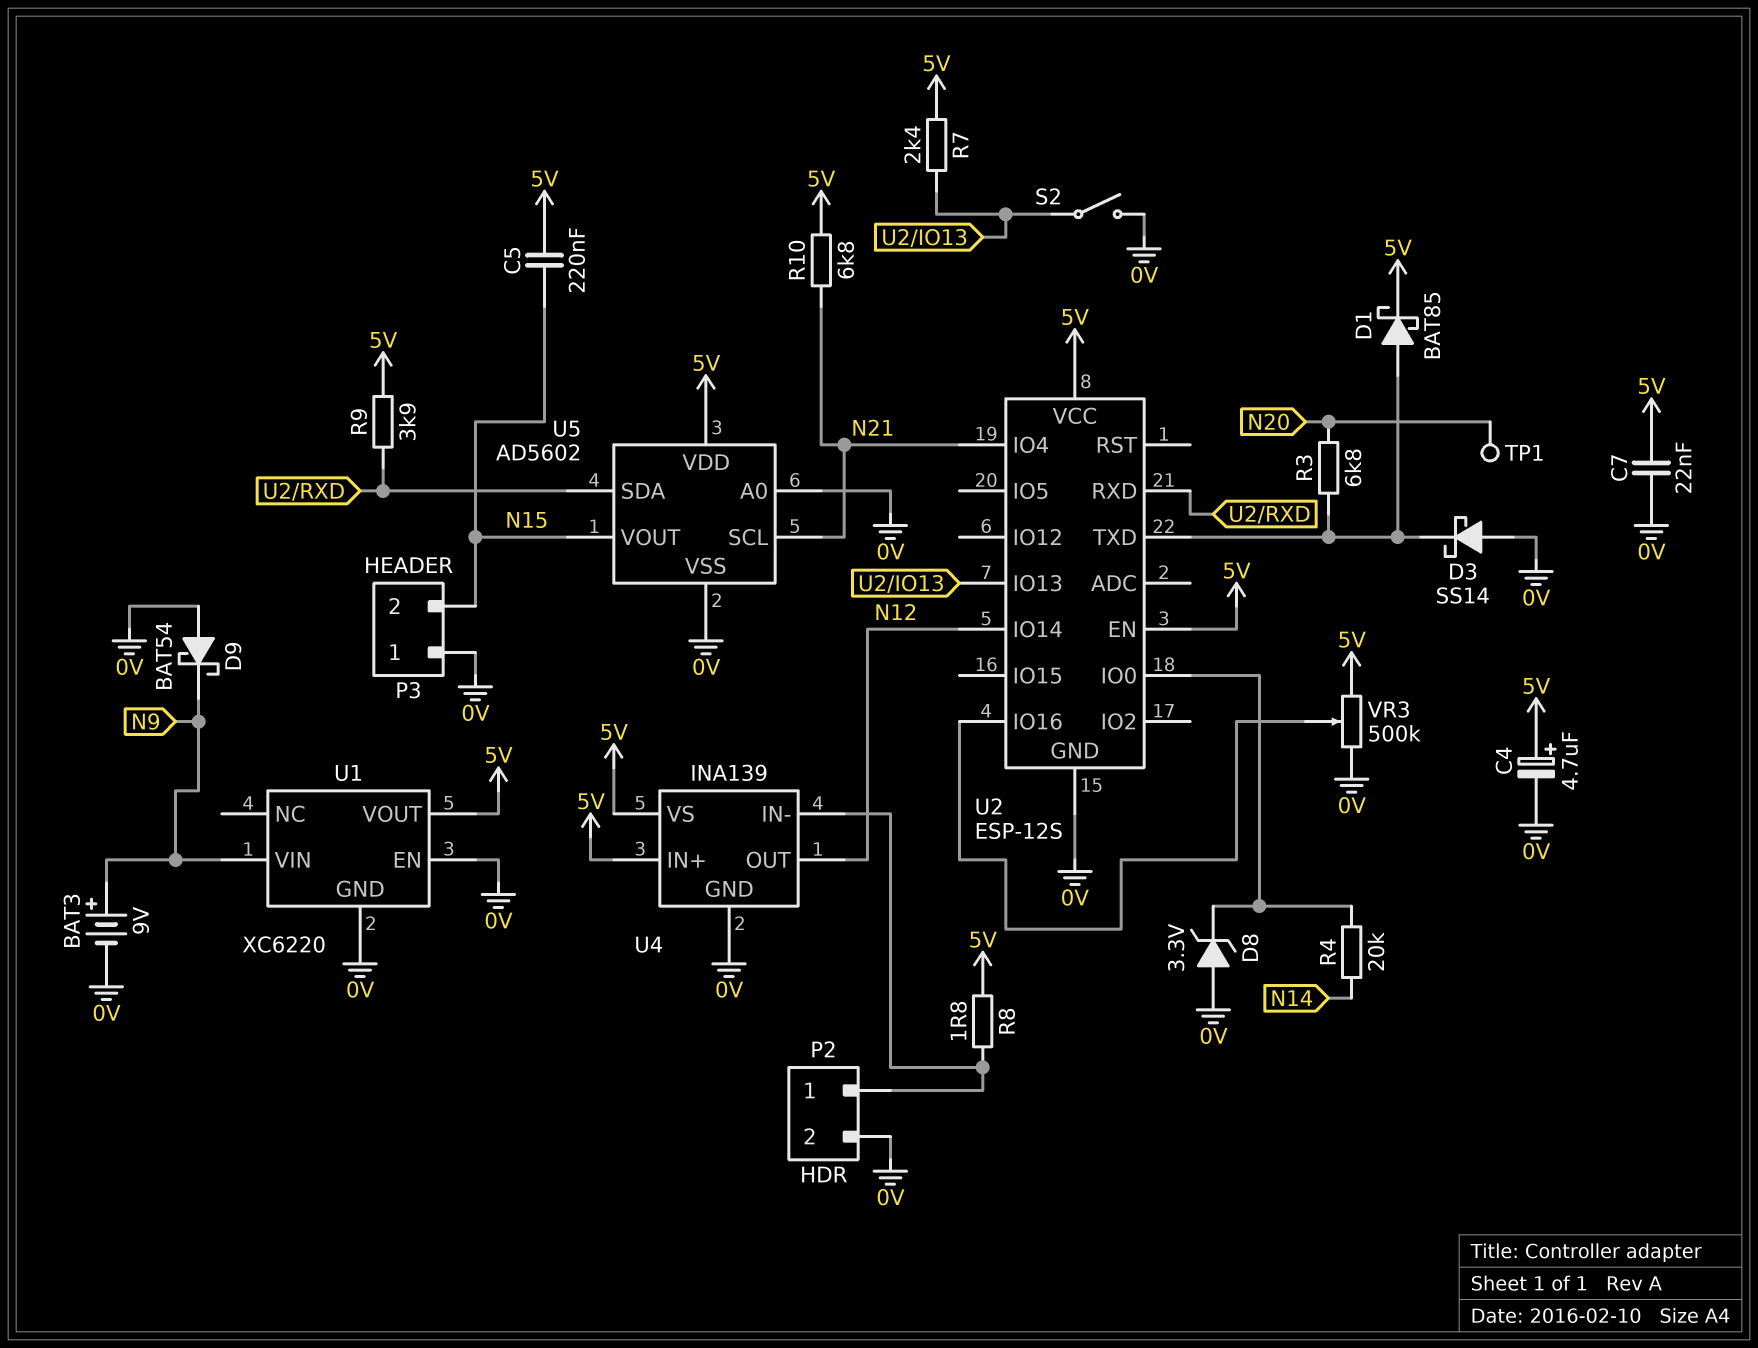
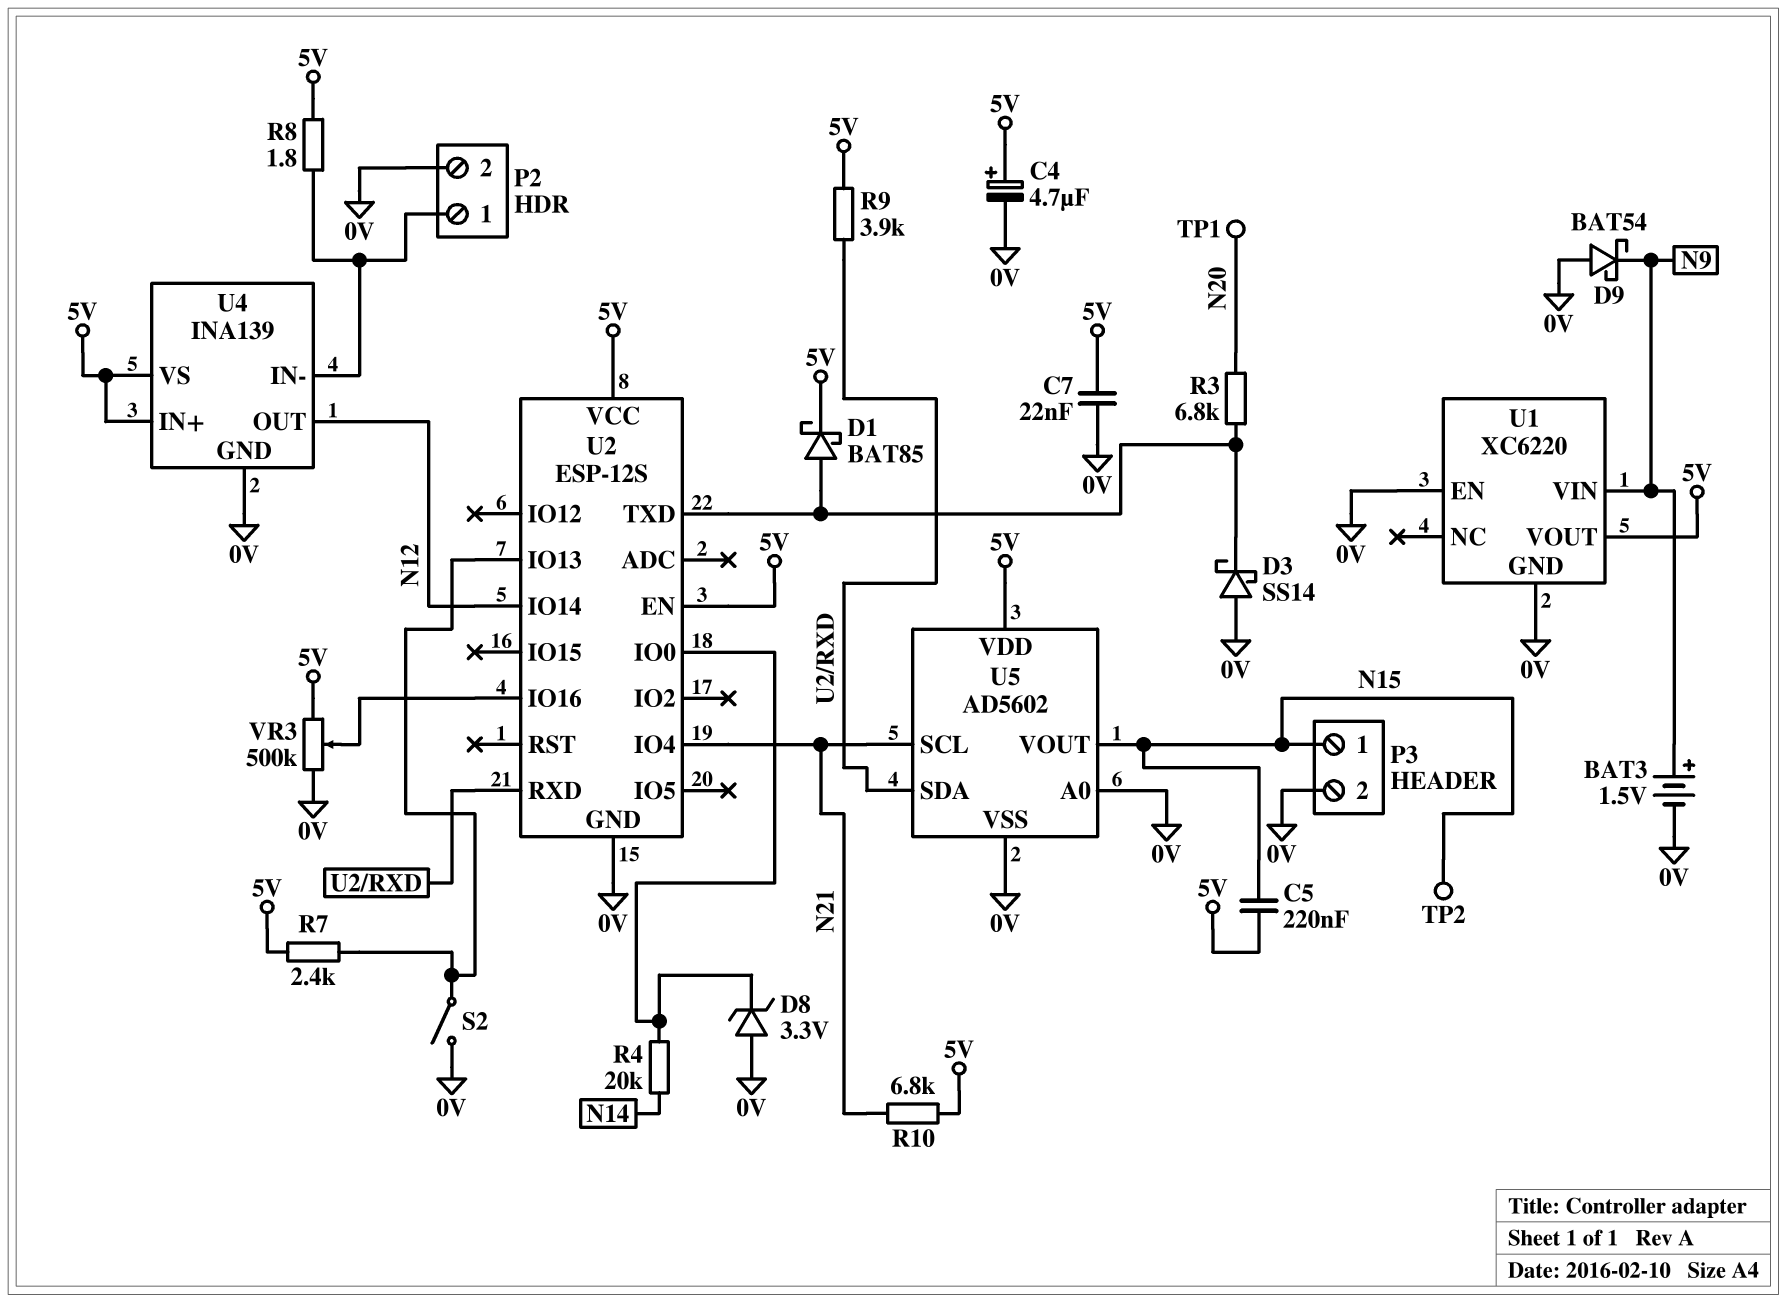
BAT3: 9V (plus N9, minus 0V) -> 1.5V (plus N9, minus 0V)
P3 pin 1: 0V -> N15
P3 pin 2: N15 -> 0V
TP2: none -> test point (N15)

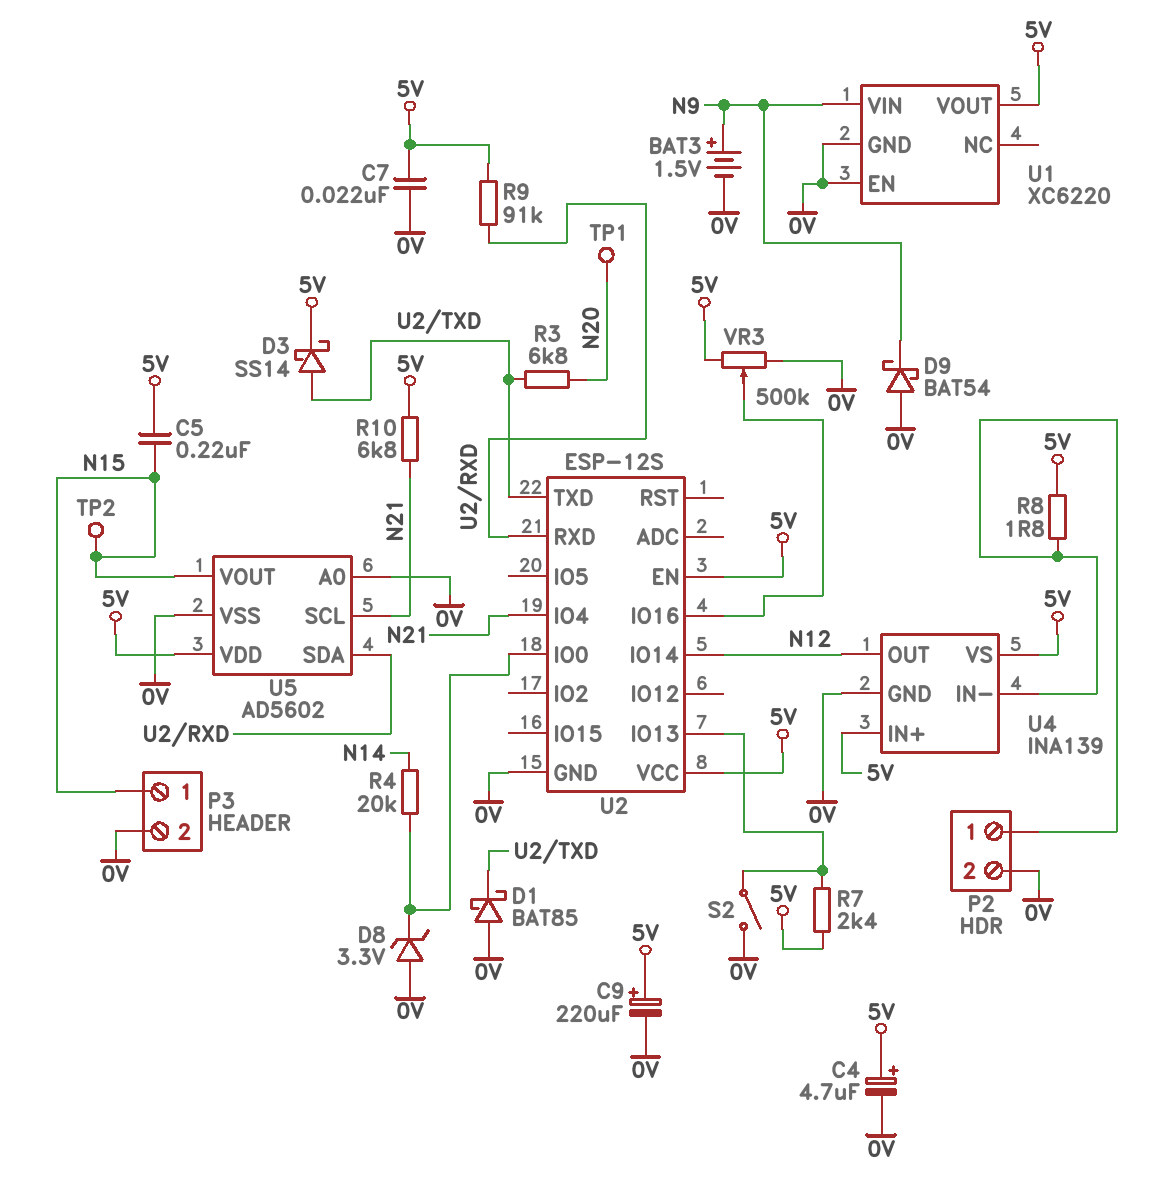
C9: none -> 220uF (plus 5V, minus 0V)
D1: schottky BAT85 (A U2/TXD, K 5V) -> schottky BAT85 (A 0V, K U2/TXD)
D3: schottky SS14 (A 0V, K U2/TXD) -> schottky SS14 (A U2/TXD, K 5V)
R9: 3.9k (5V, U2/RXD) -> 91k (5V, U2/RXD)

